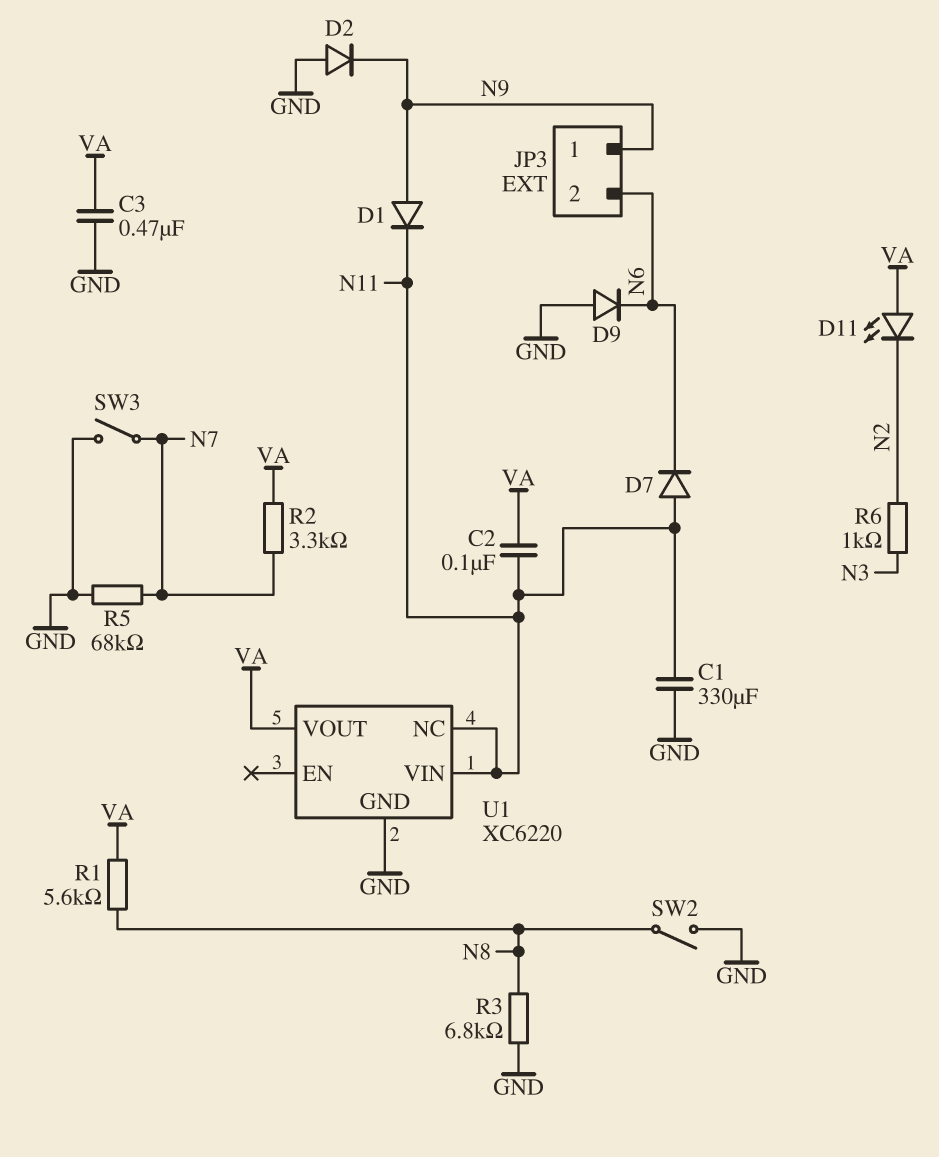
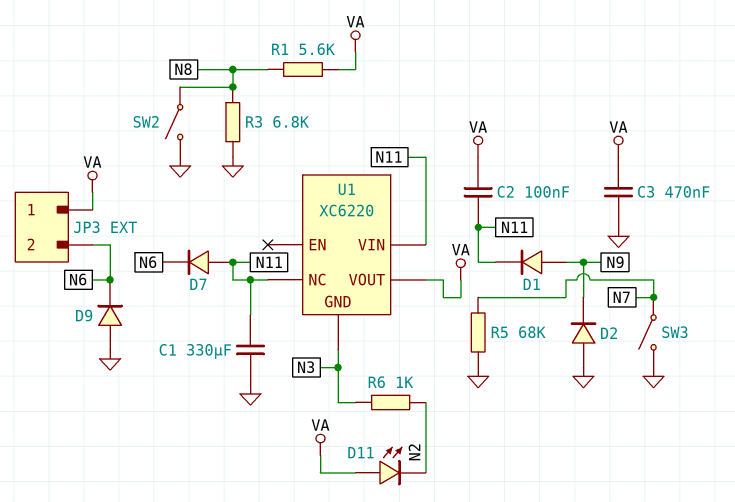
JP3 pin 1: N9 -> VA
R2: 3.3k (N7, VA) -> none
U1 pin GND: GND -> N3

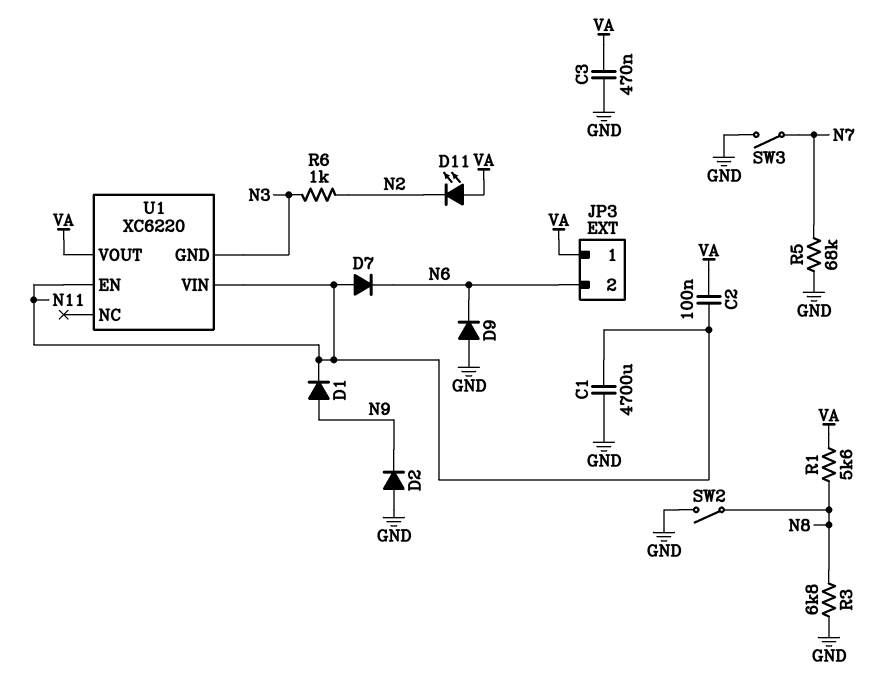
C1: 330uF (GND, N11) -> 4700uF (GND, N11)
U1 pin EN: none -> N11
U1 pin NC: N11 -> none

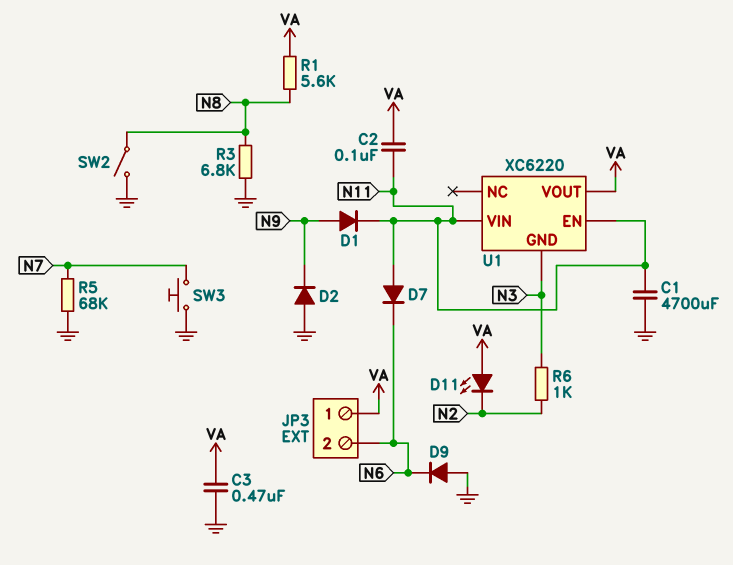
SW3: switch (GND, N7) -> button (GND, N7)

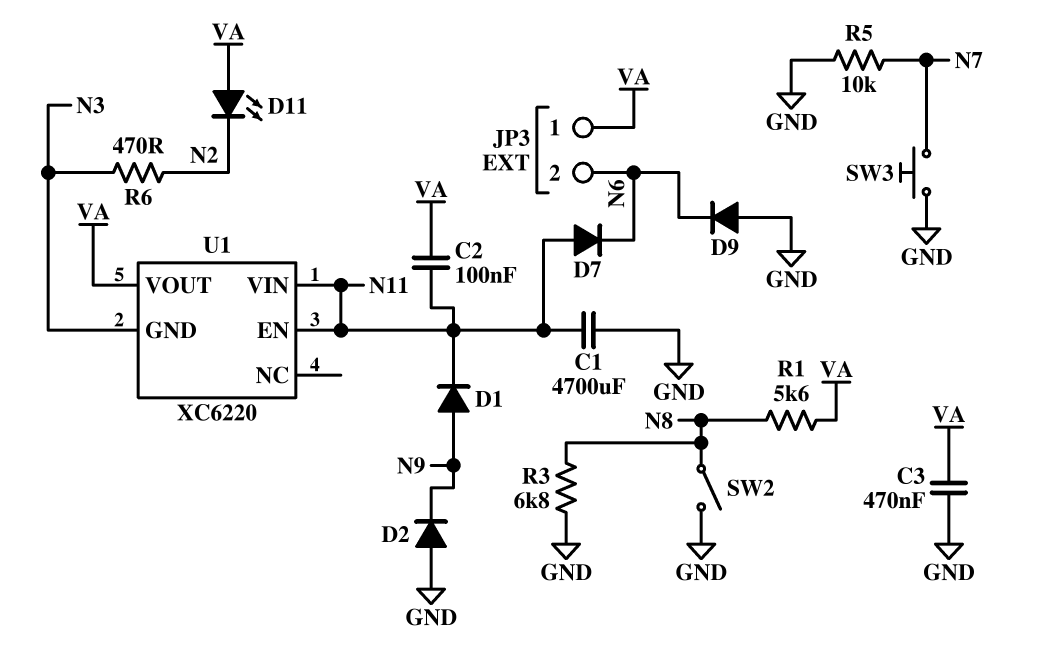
R5: 68k (GND, N7) -> 10k (GND, N7)
R6: 1k (N2, N3) -> 470 (N2, N3)

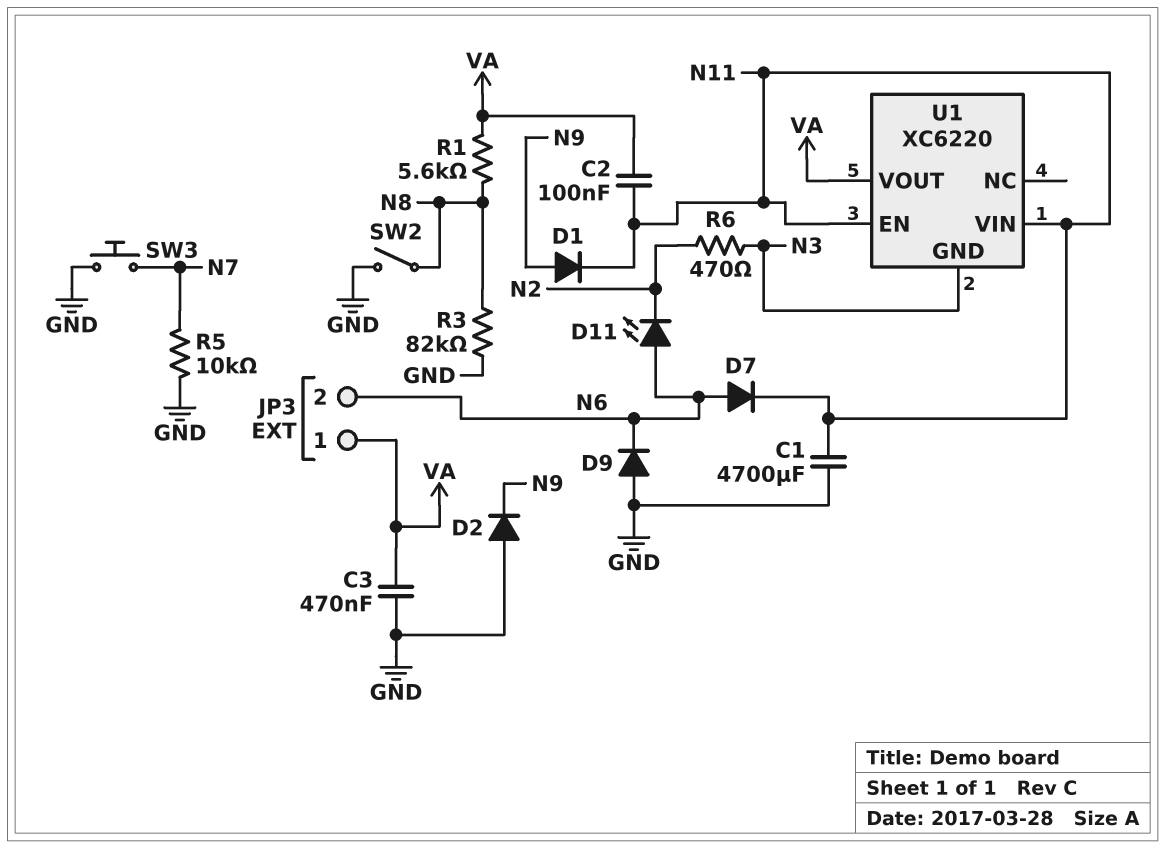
D7: diode (A N11, K N6) -> diode (A N6, K N11)
D11: LED (A VA, K N2) -> LED (A N6, K N2)
R3: 6.8k (GND, N8) -> 82k (GND, N8)

